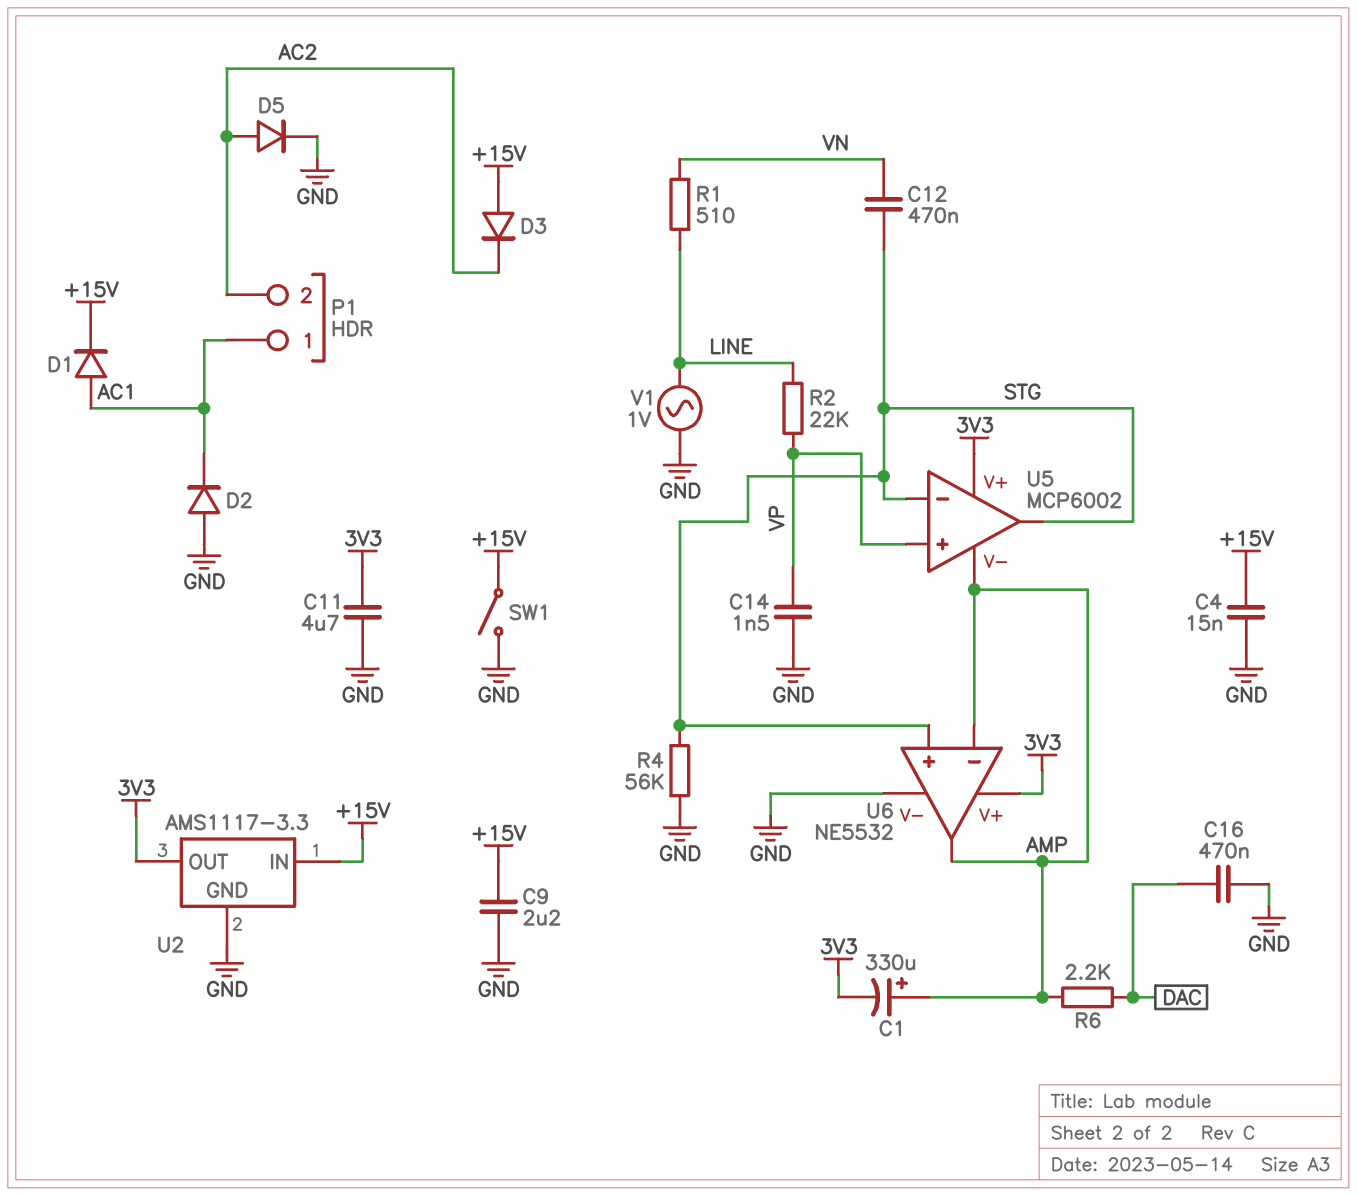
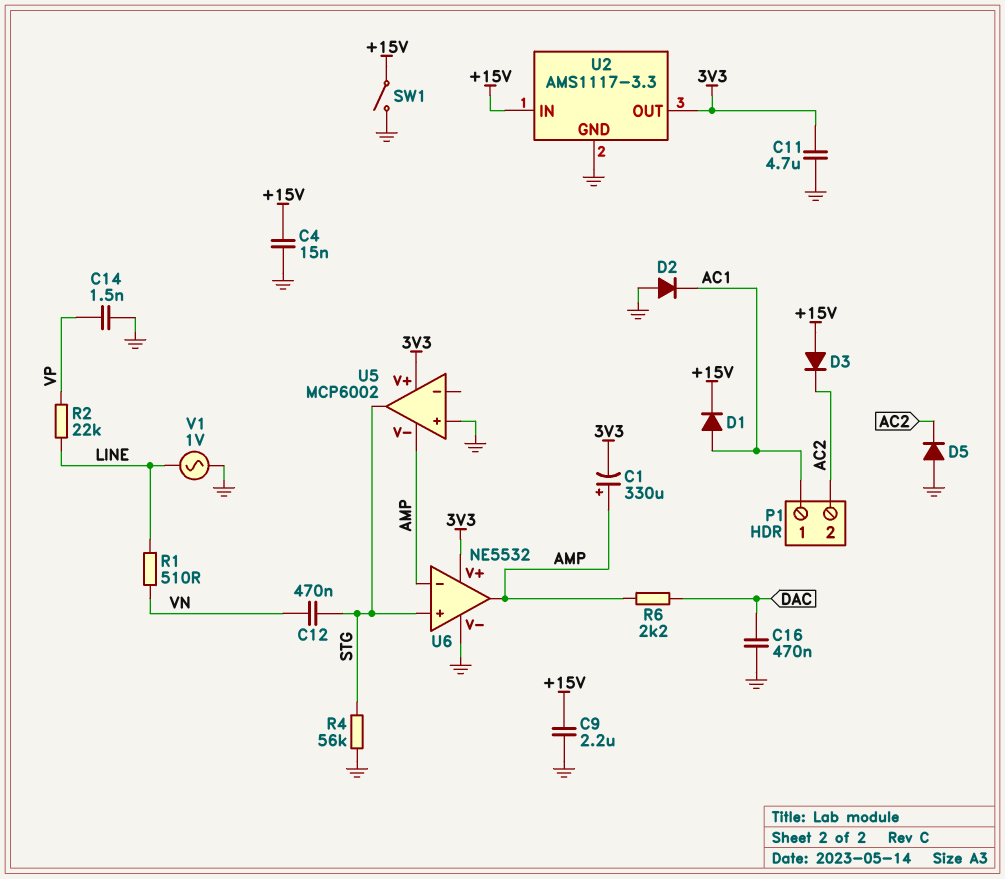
D5: diode (A AC2, K GND) -> diode (A GND, K AC2)
U5 pin in+: VP -> GND
U5 pin in-: STG -> none

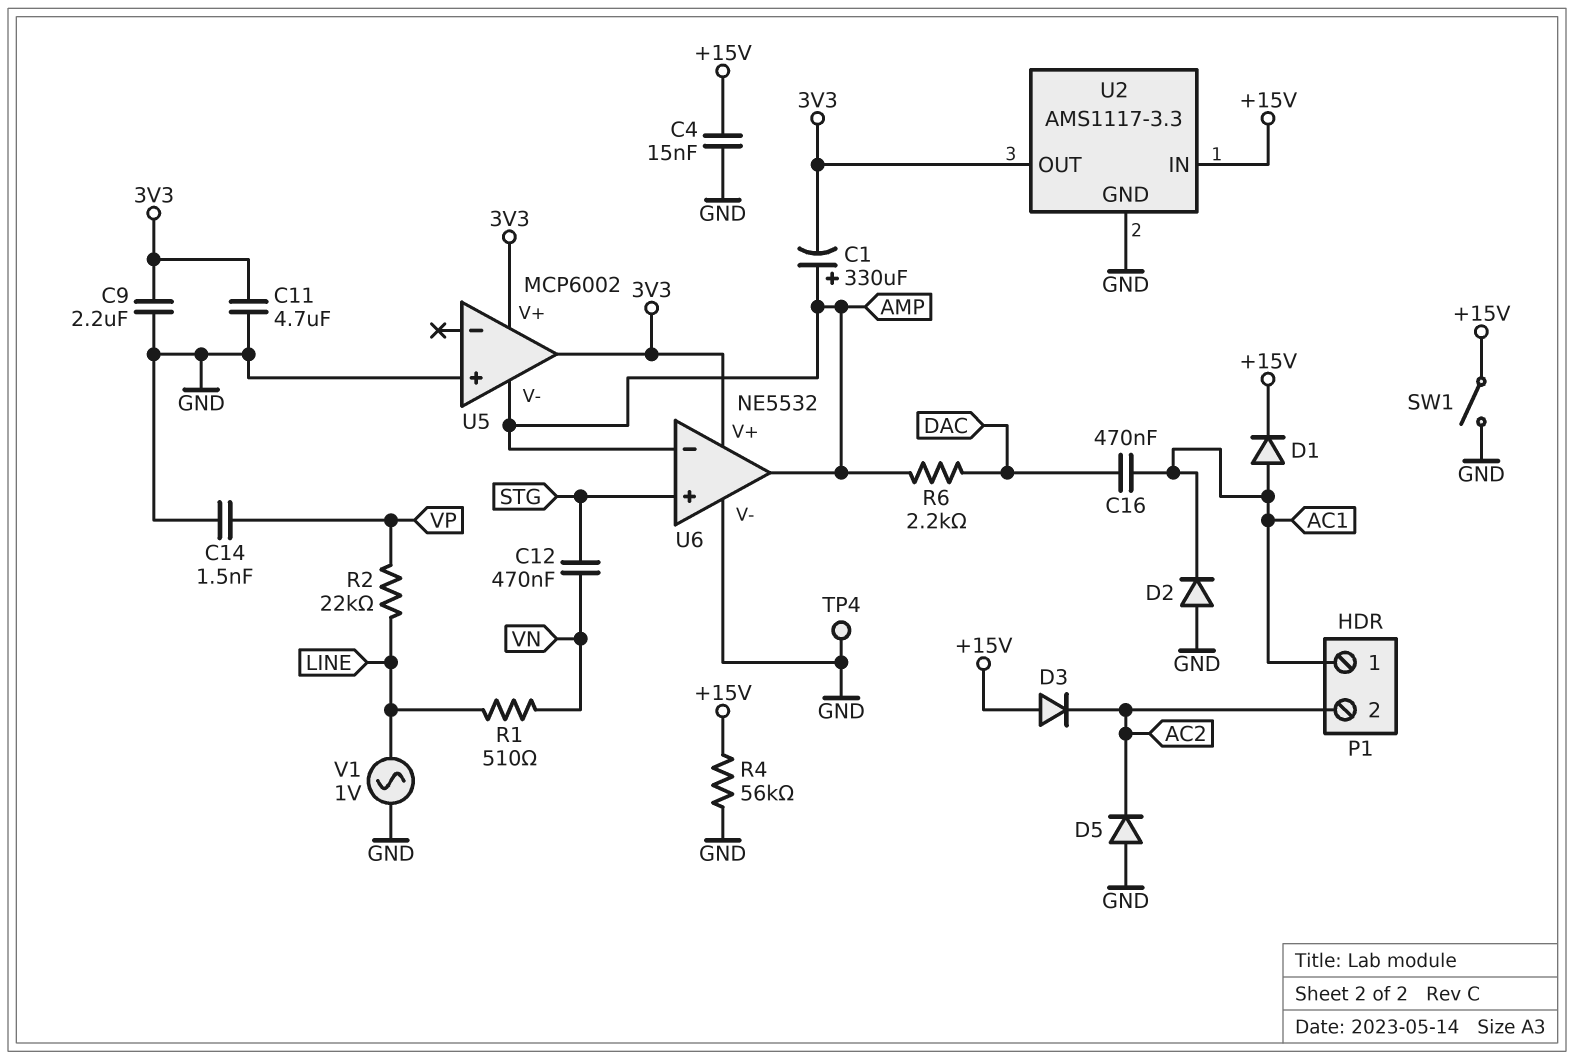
C9: 2.2uF (+15V, GND) -> 2.2uF (3V3, GND)
C16: 470nF (DAC, GND) -> 470nF (AC1, DAC)
R4: 56k (GND, STG) -> 56k (+15V, GND)
TP4: none -> test point (GND)
U5 pin out: STG -> 3V3

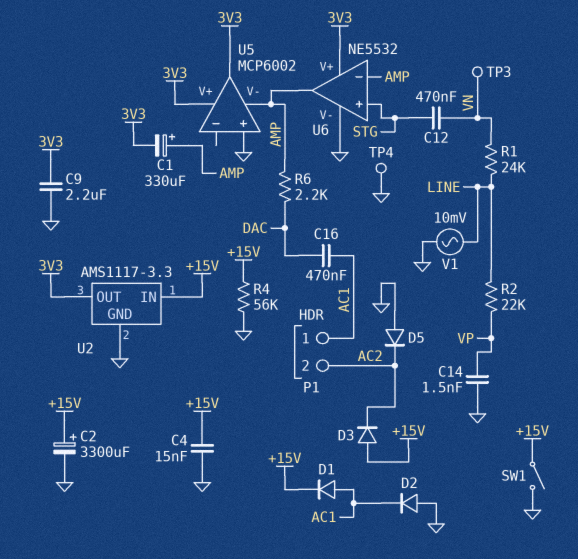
C2: none -> 3300uF (plus +15V, minus GND)
C11: 4.7uF (3V3, GND) -> none
R1: 510 (LINE, VN) -> 24k (LINE, VN)
TP3: none -> test point (VN)
V1: AC 1V (GND, LINE) -> AC 10mV (GND, LINE)

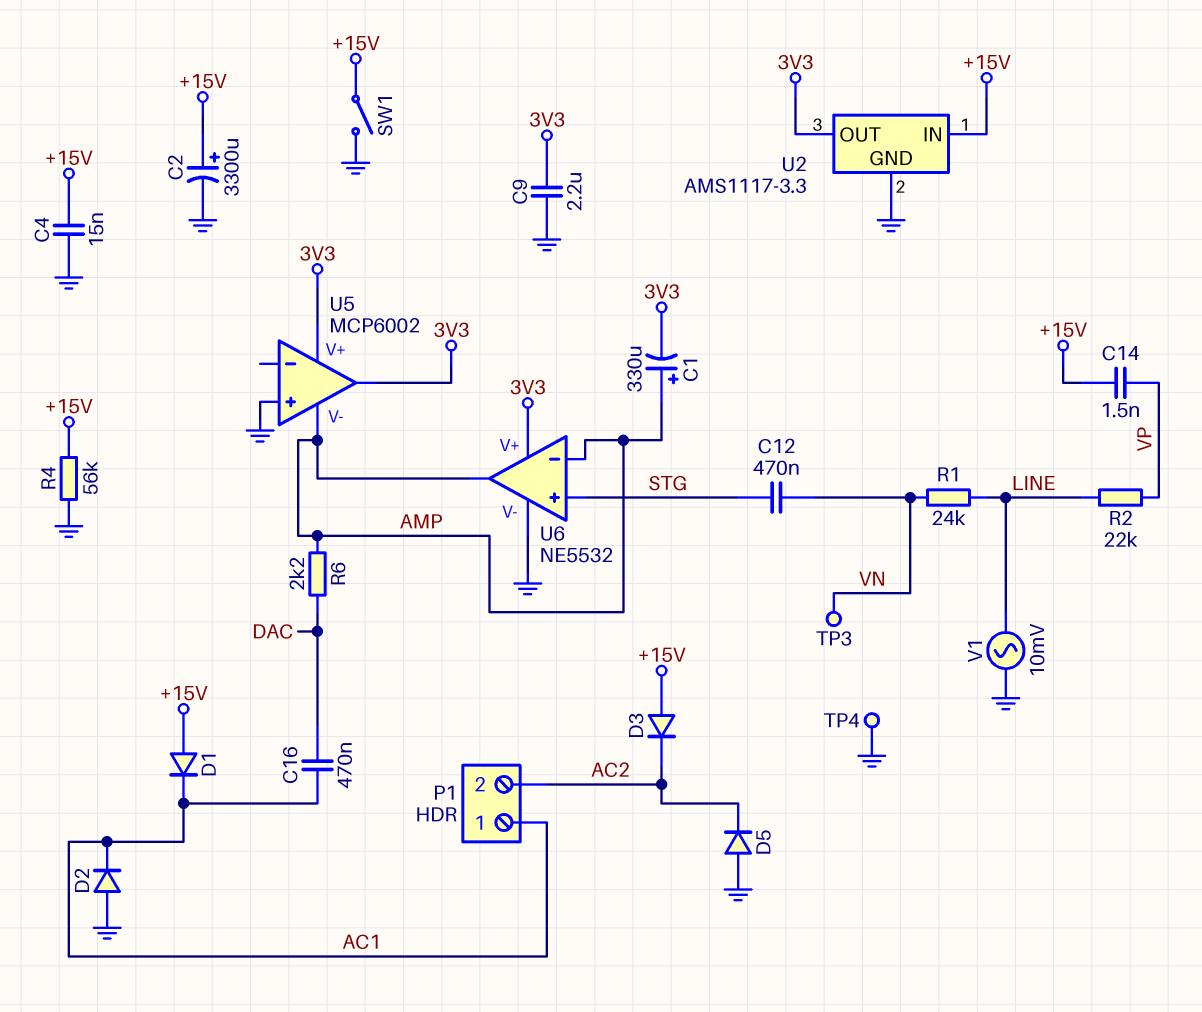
C14: 1.5nF (GND, VP) -> 1.5nF (+15V, VP)
D1: diode (A AC1, K +15V) -> diode (A +15V, K AC1)

